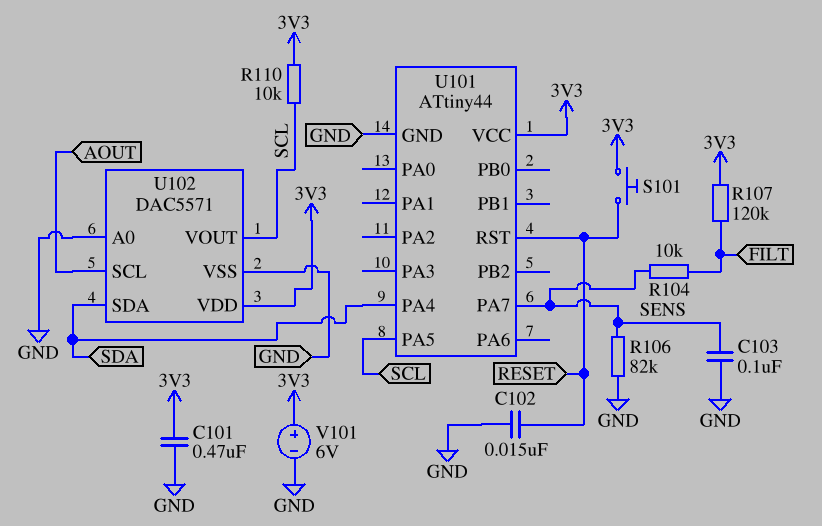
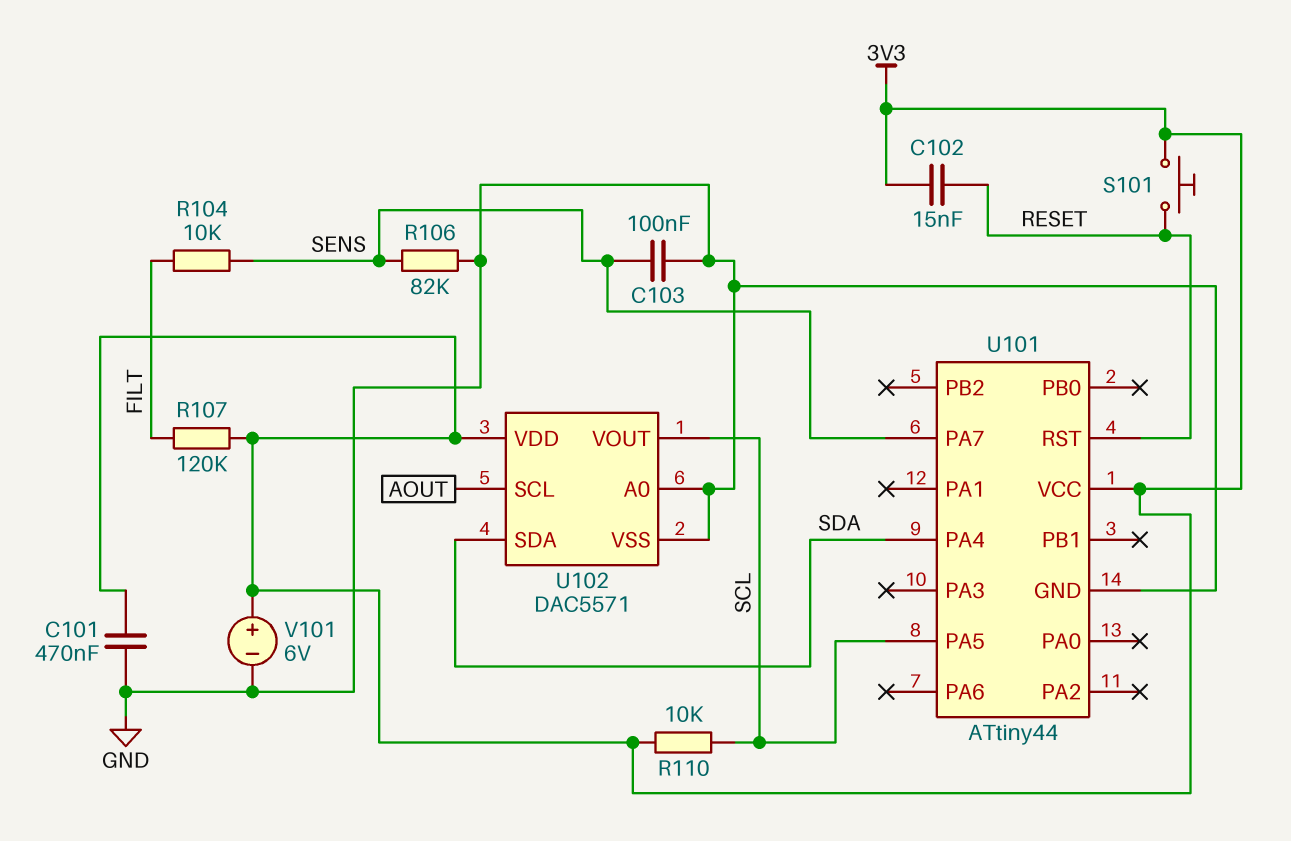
C102: 15nF (GND, RESET) -> 15nF (3V3, RESET)

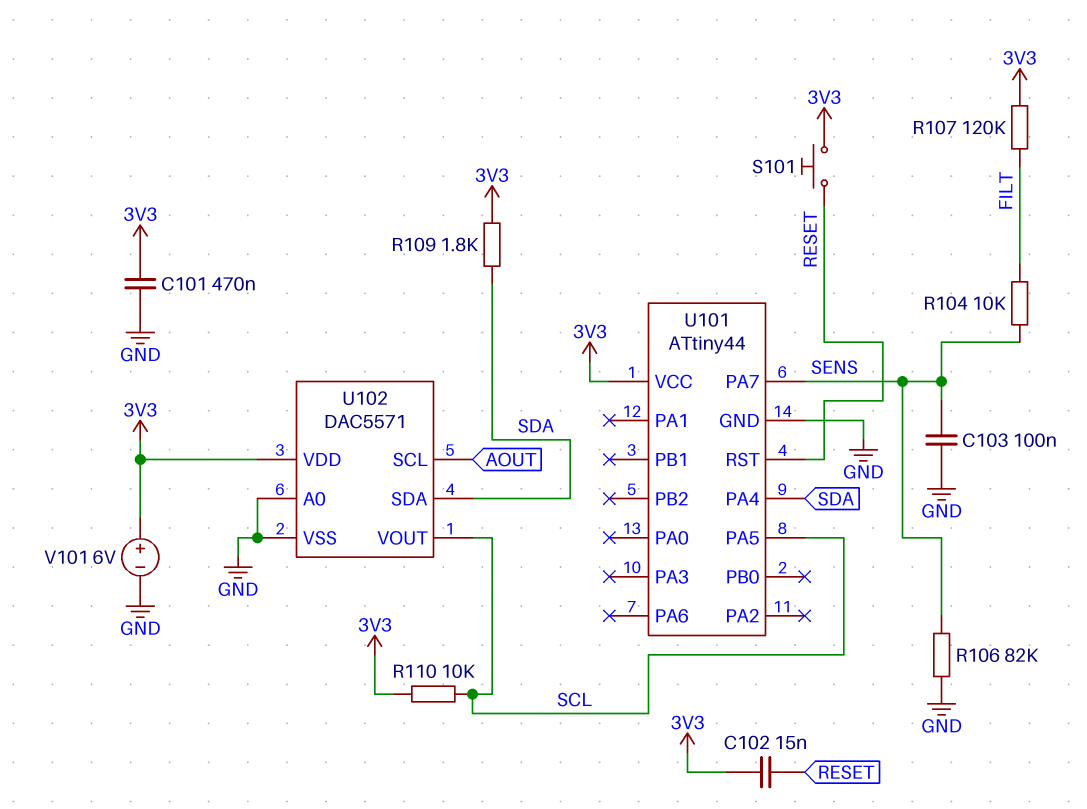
R109: none -> 1.8k (3V3, SDA)

